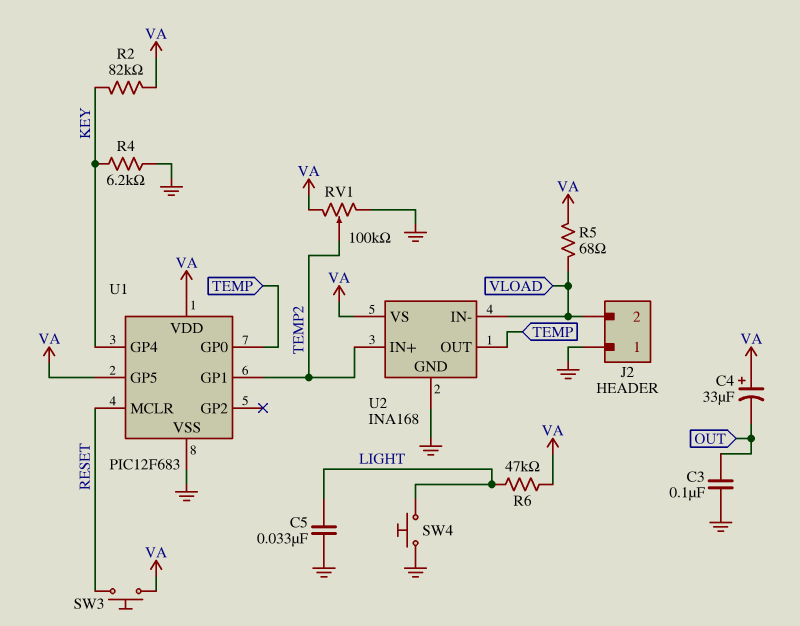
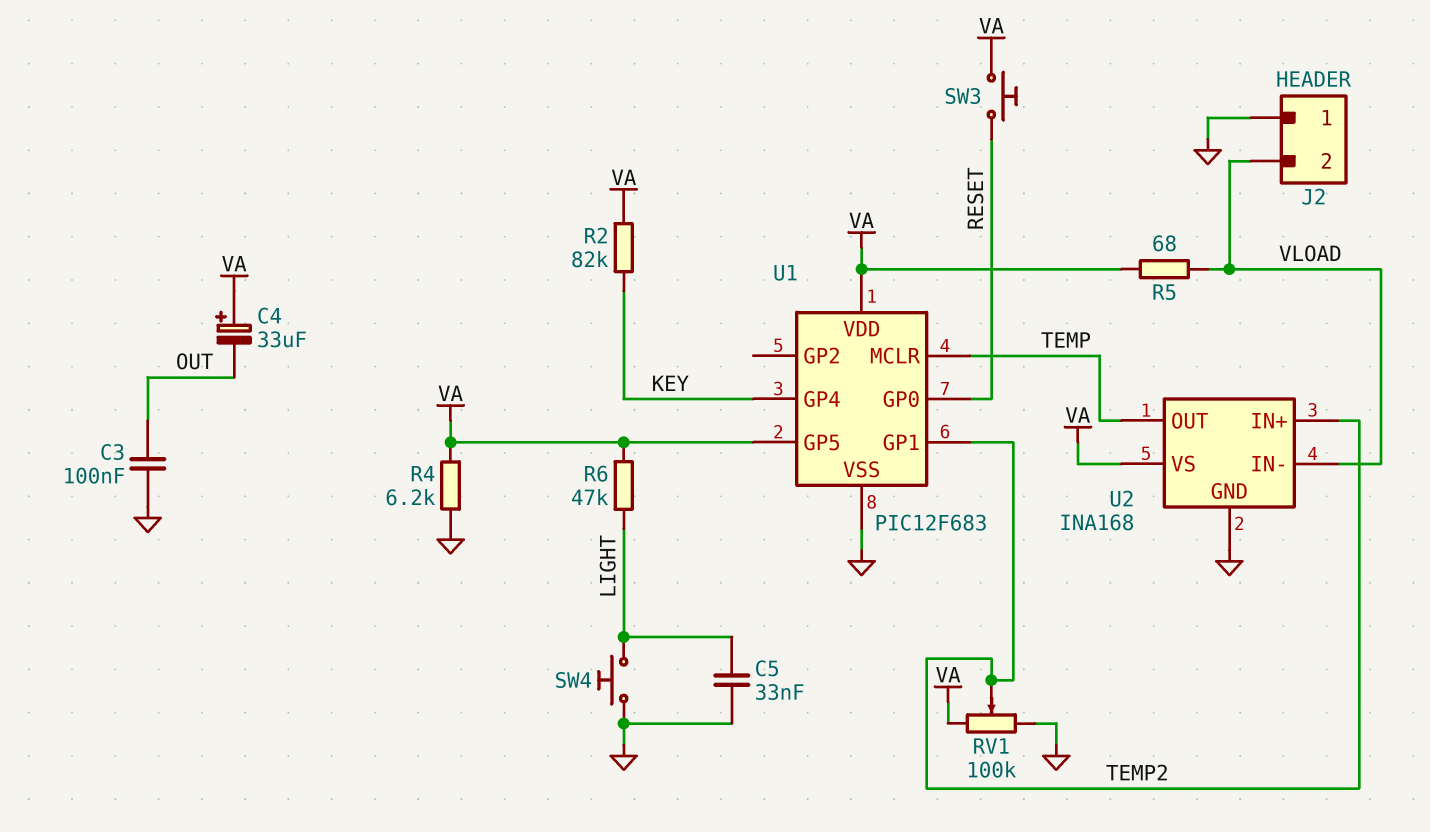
R4: 6.2k (GND, KEY) -> 6.2k (GND, VA)
U1 pin GP0: TEMP -> RESET
U1 pin MCLR: RESET -> TEMP

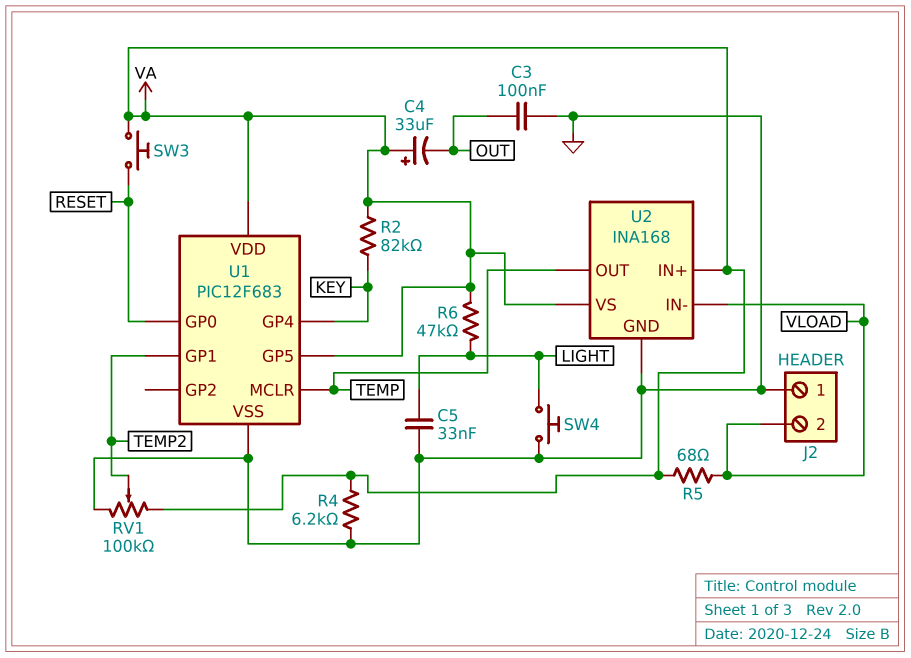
U2 pin IN+: TEMP2 -> VA

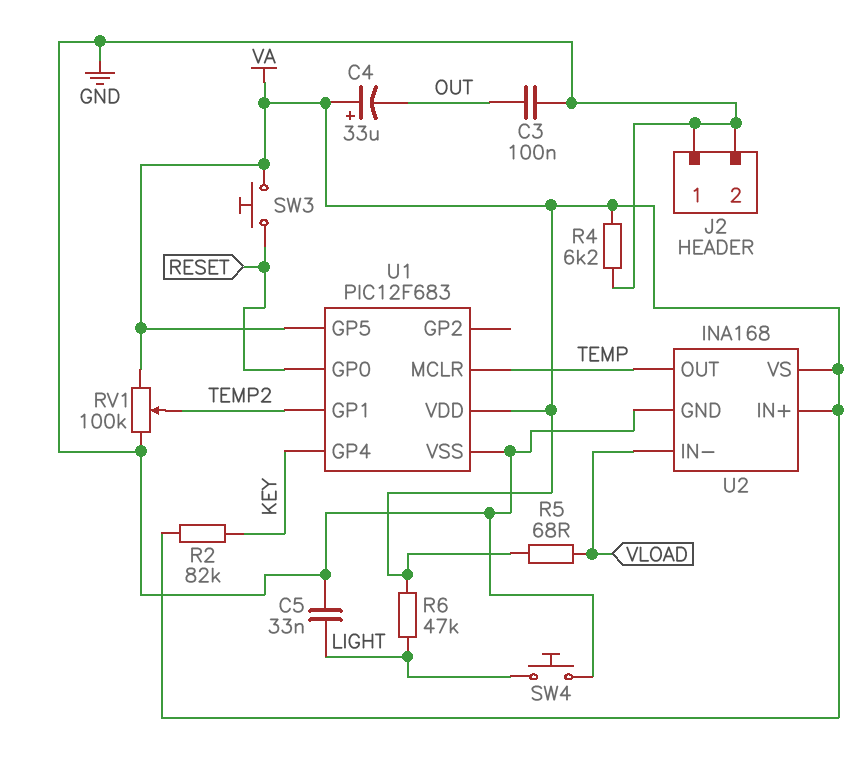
J2 pin 2: VLOAD -> GND

